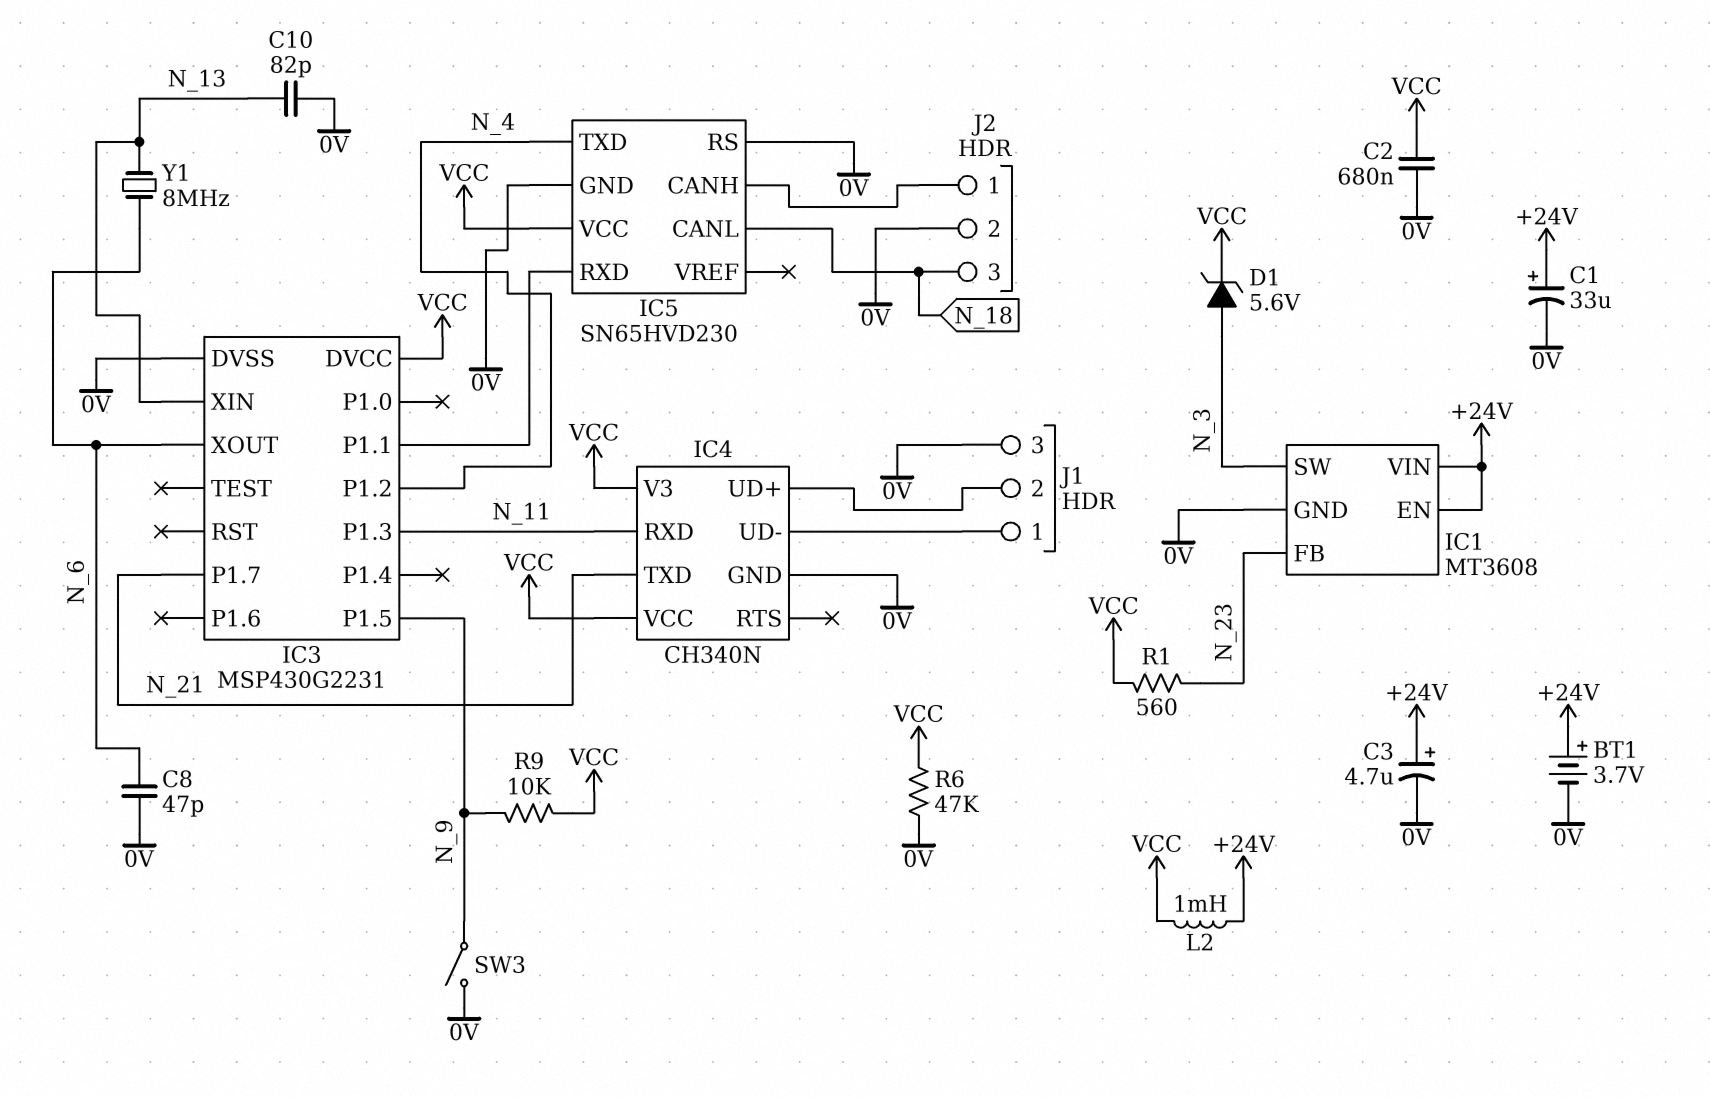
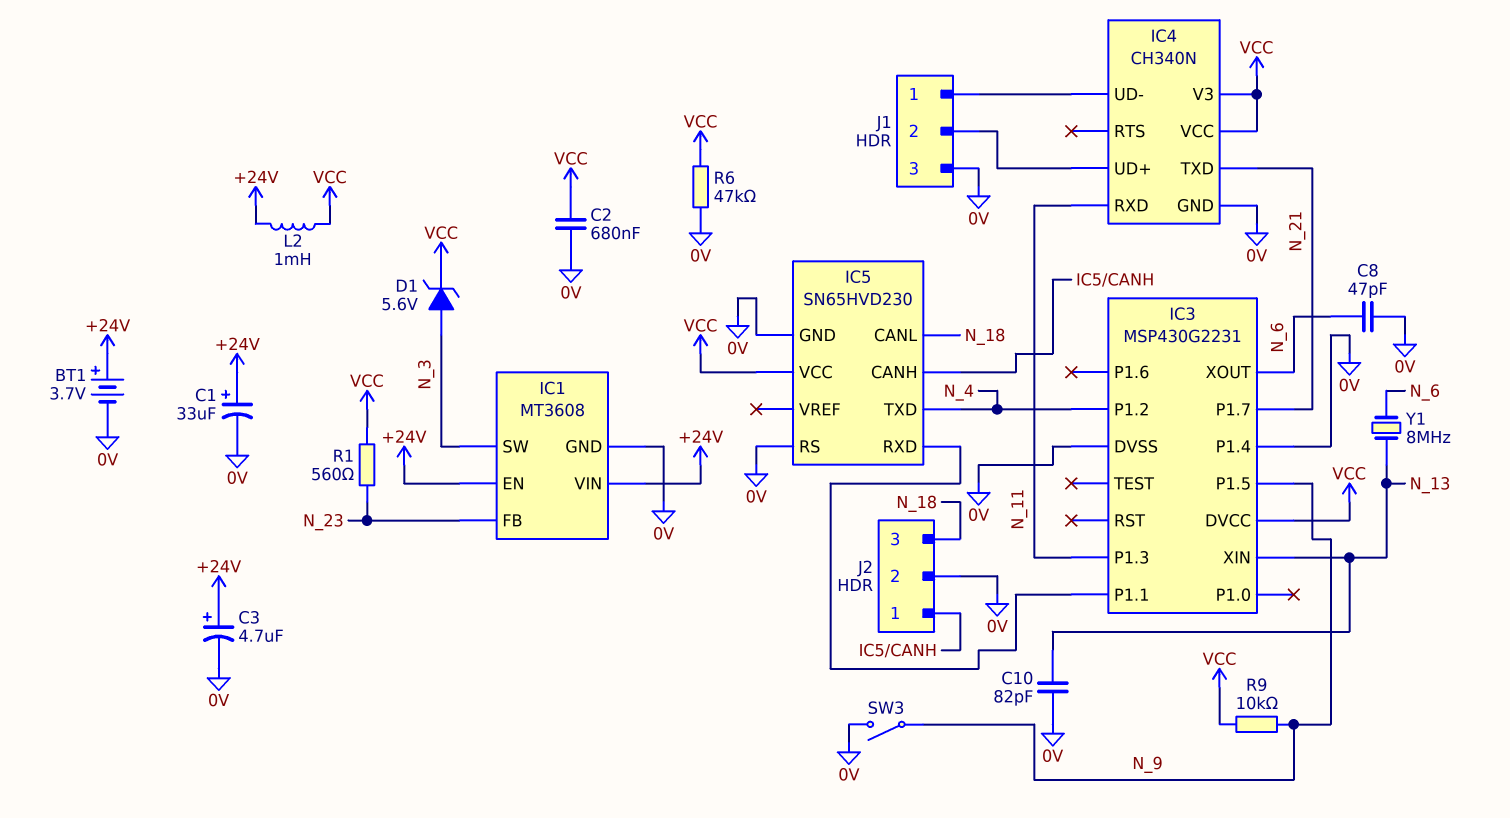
IC3 pin P1.4: none -> 0V

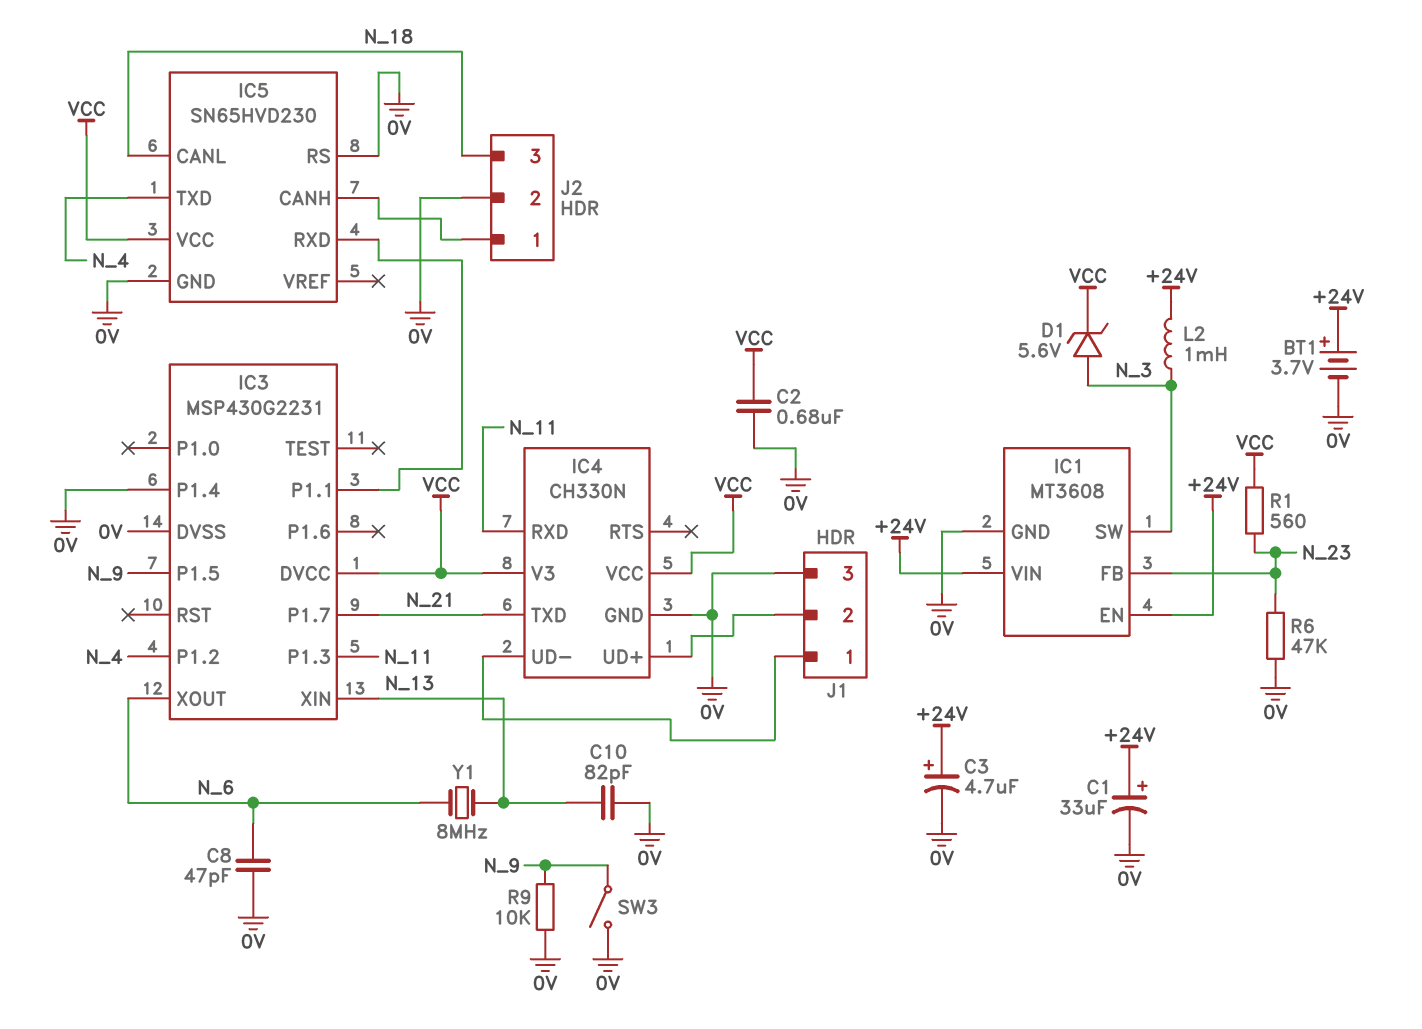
IC4: CH340N -> CH330N
L2: 1mH (+24V, VCC) -> 1mH (+24V, N_3)
R6: 47k (0V, VCC) -> 47k (0V, N_23)
R9: 10k (N_9, VCC) -> 10k (0V, N_9)

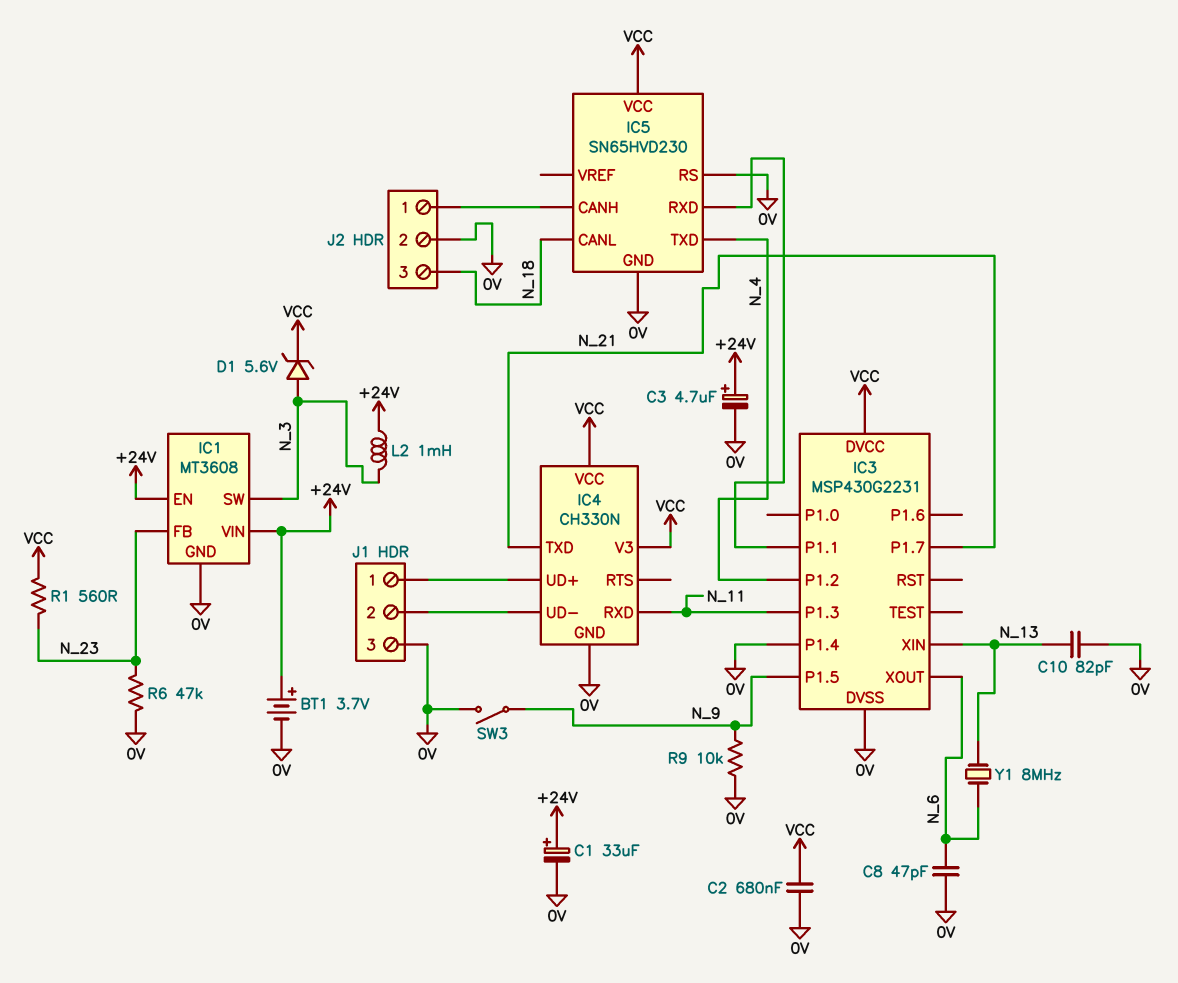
J1 pin 1: IC4/UD- -> IC4/UD+
J1 pin 2: IC4/UD+ -> IC4/UD-

